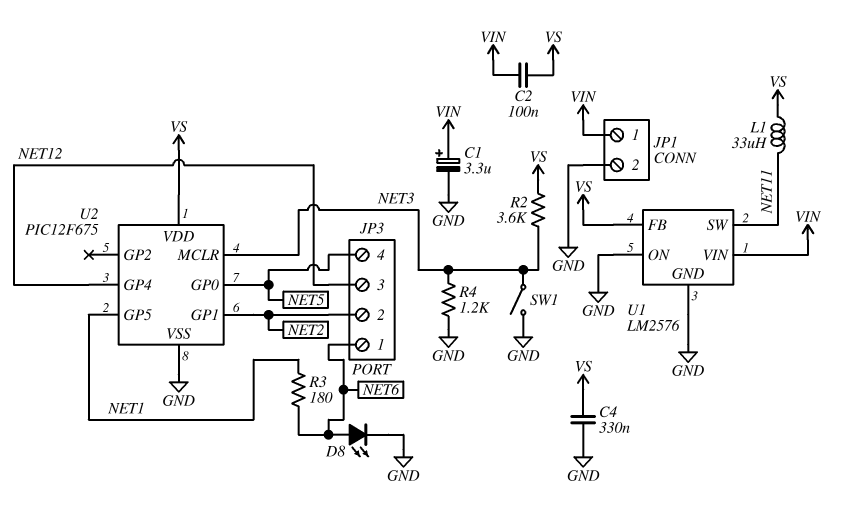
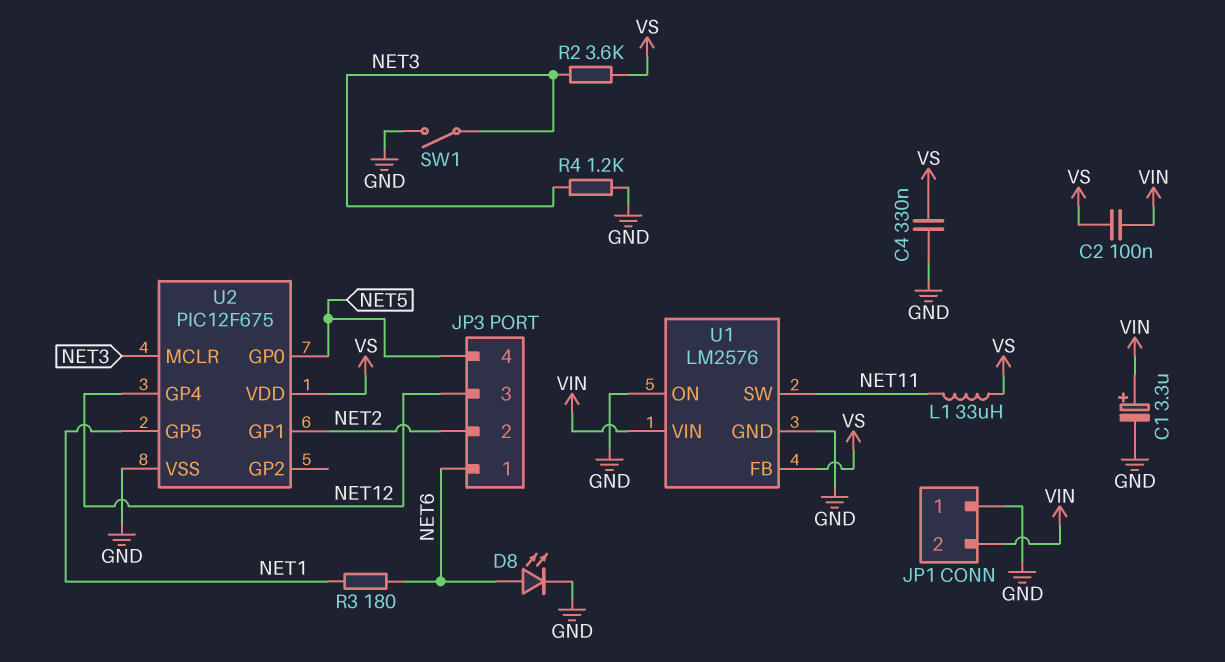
JP1 pin 1: VIN -> GND
JP1 pin 2: GND -> VIN

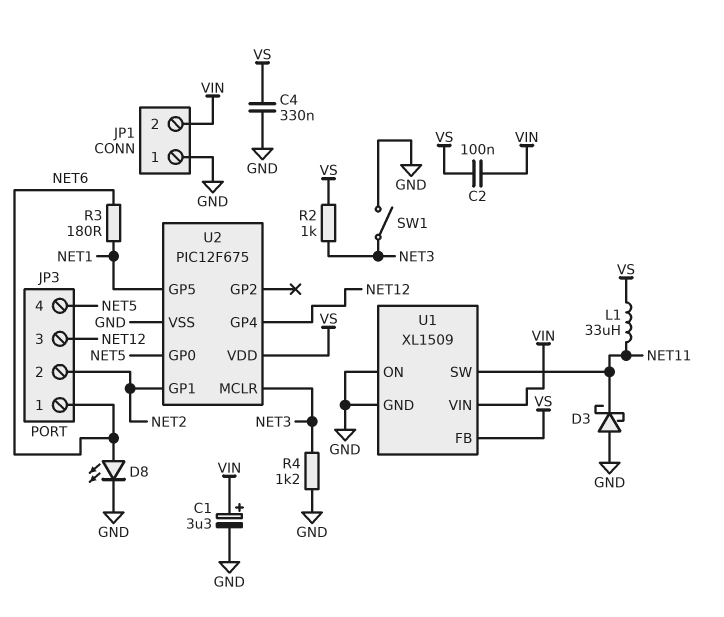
D3: none -> schottky (A GND, K NET11)
R2: 3.6k (NET3, VS) -> 1k (NET3, VS)
U1: LM2576 -> XL1509

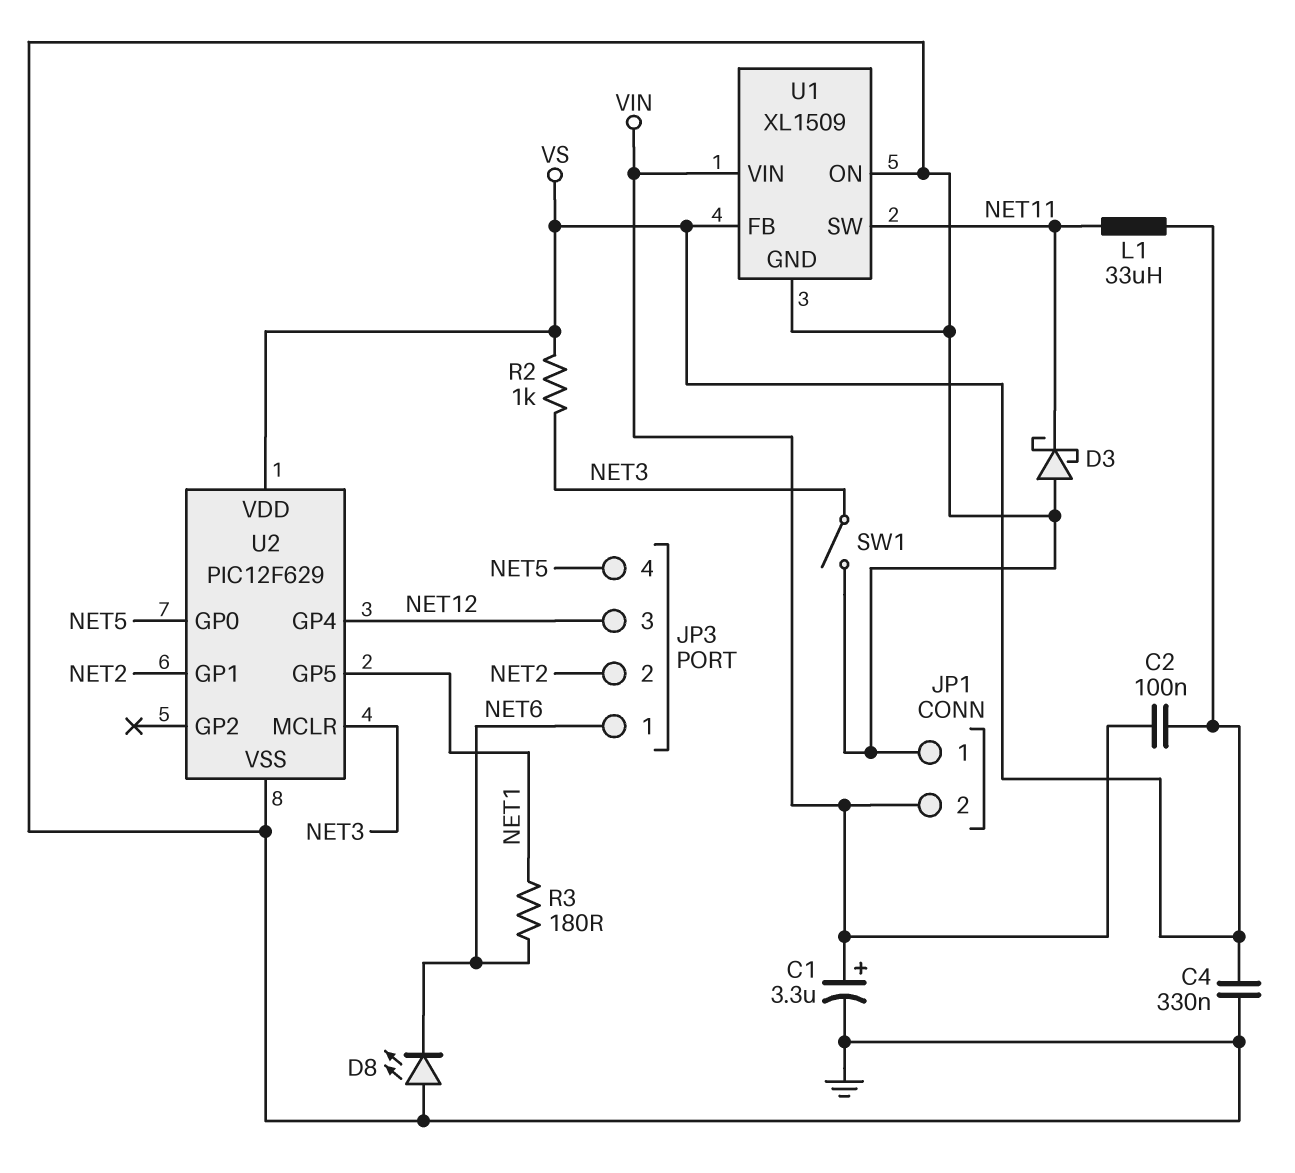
D8: LED (A NET6, K GND) -> LED (A GND, K NET6)
R4: 1.2k (GND, NET3) -> none
U2: PIC12F675 -> PIC12F629

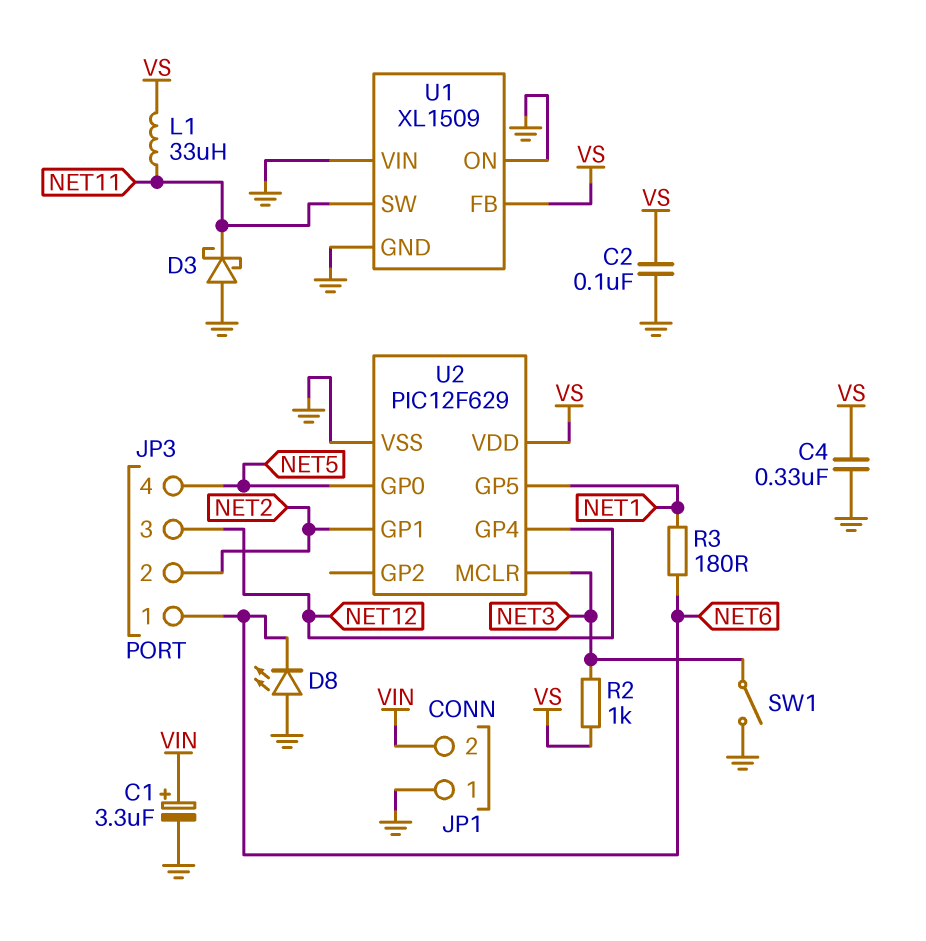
C2: 100nF (VIN, VS) -> 100nF (GND, VS)
U1 pin VIN: VIN -> GND

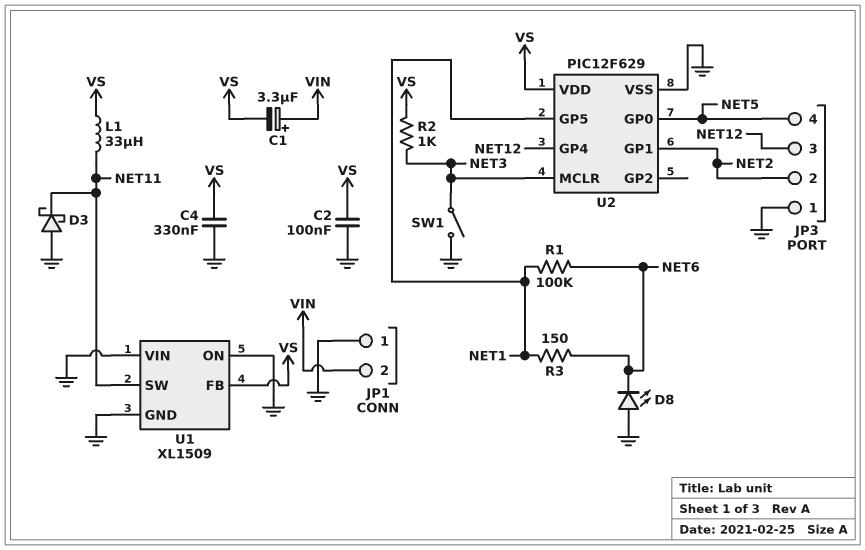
C1: 3.3uF (plus VIN, minus GND) -> 3.3uF (plus VIN, minus VS)
JP3 pin 1: NET6 -> GND
R1: none -> 100k (NET1, NET6)
R3: 180 (NET1, NET6) -> 150 (NET1, NET6)

